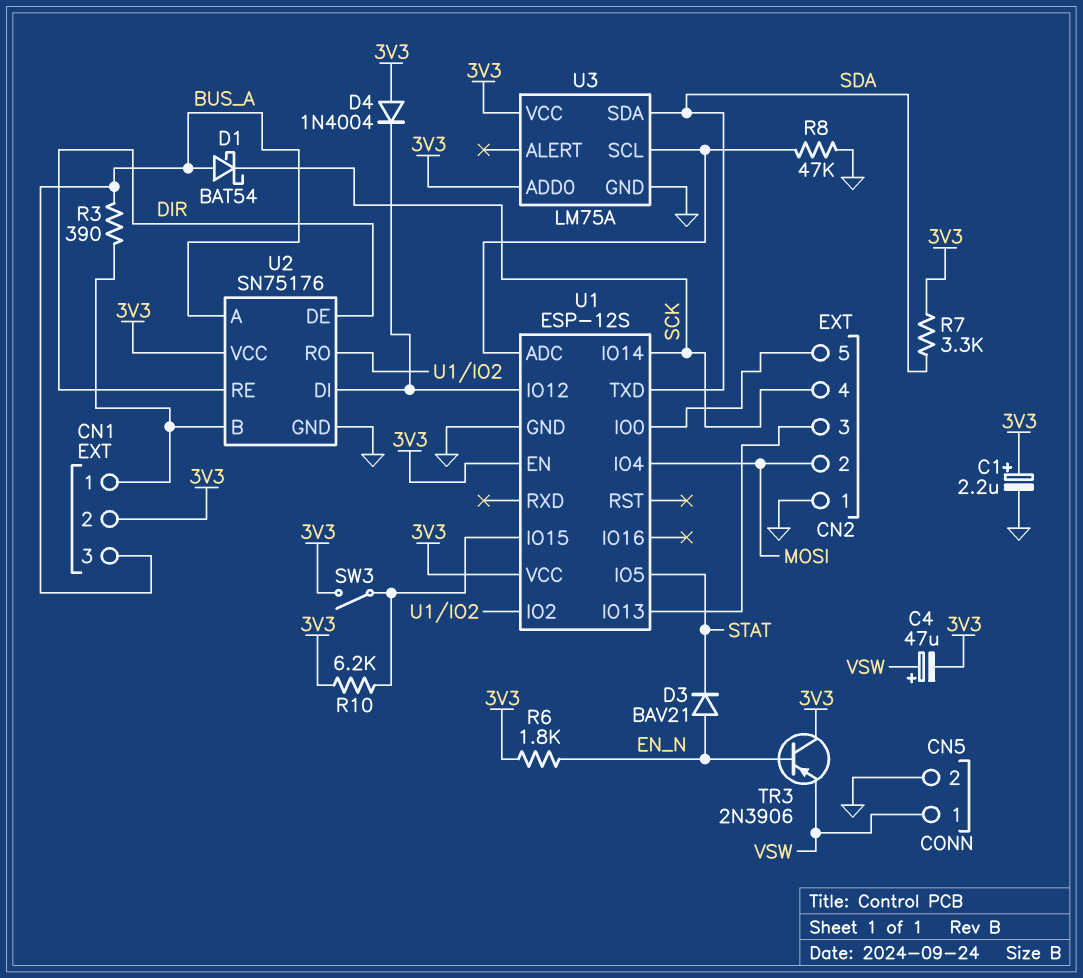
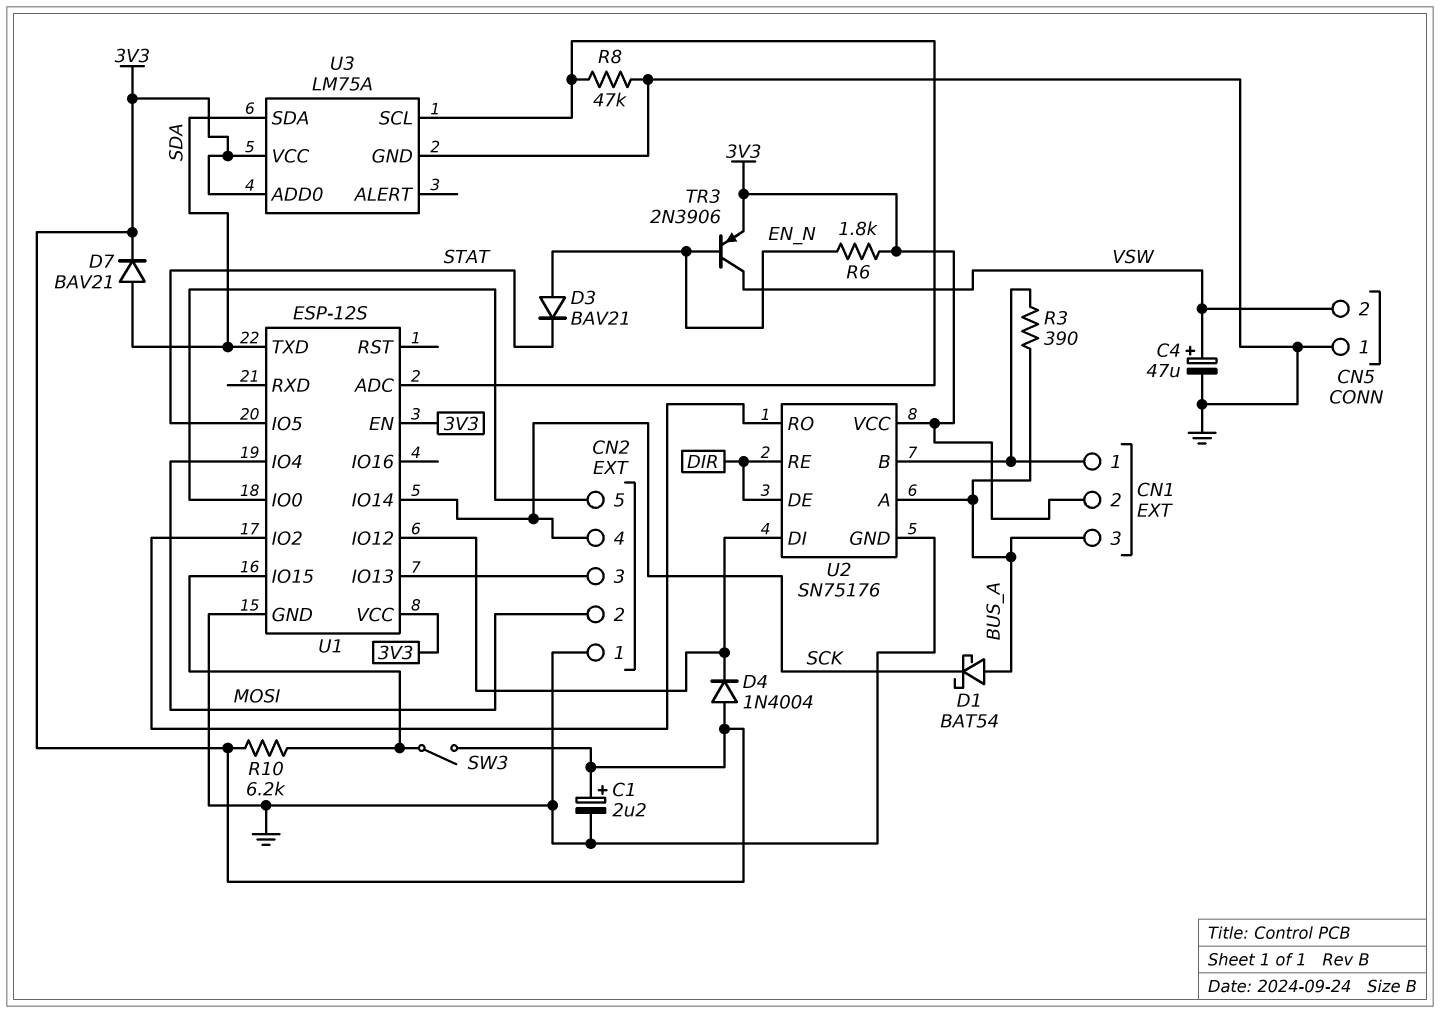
C4: 47uF (plus VSW, minus 3V3) -> 47uF (plus VSW, minus GND)
CN5 pin 1: VSW -> GND
CN5 pin 2: GND -> VSW
D7: none -> diode BAV21 (A SDA, K 3V3)
R7: 3.3k (3V3, SDA) -> none
TR3: PNP 2N3906 (B EN_N, C 3V3, E VSW) -> PNP 2N3906 (B EN_N, C VSW, E 3V3)

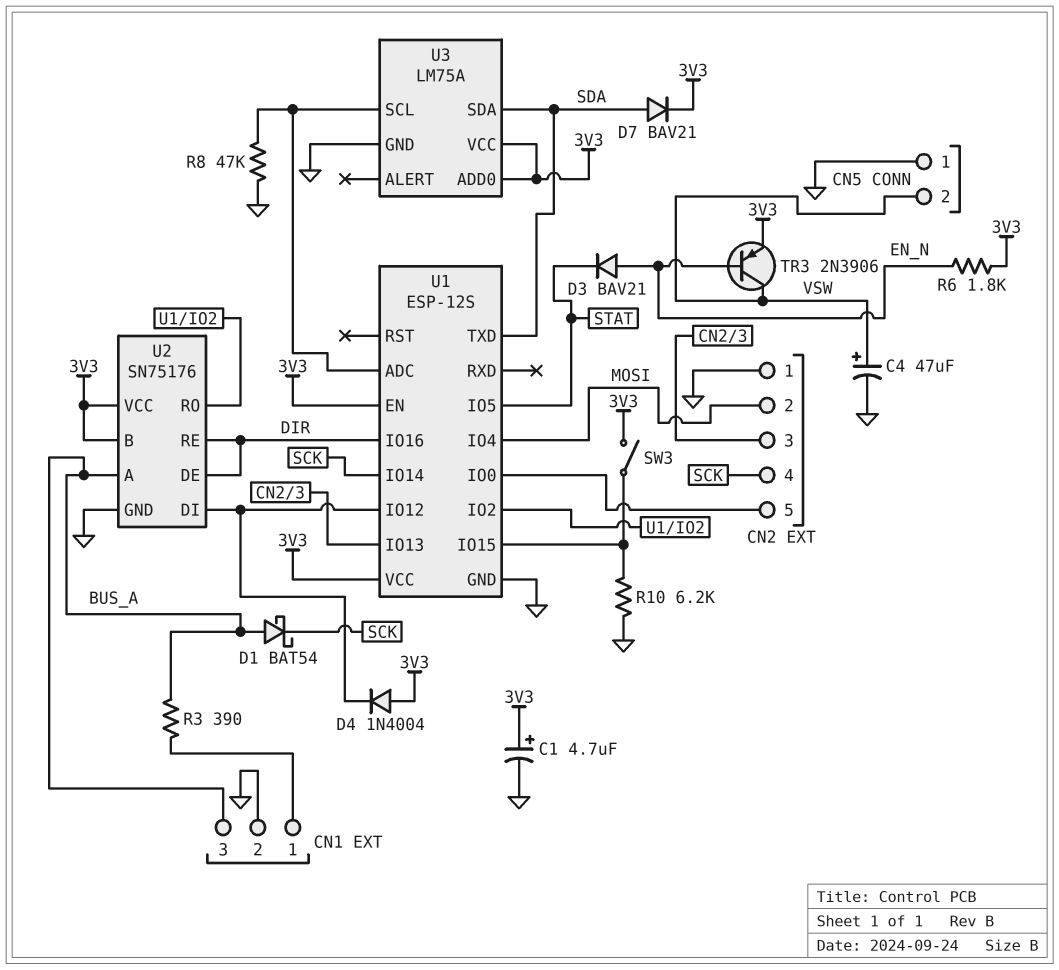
C1: 2.2uF (plus 3V3, minus GND) -> 4.7uF (plus 3V3, minus GND)
CN1 pin 2: 3V3 -> GND
R10: 6.2k (3V3, U1/IO15) -> 6.2k (GND, U1/IO15)
U1 pin IO16: none -> DIR
U2 pin B: CN1/1 -> 3V3

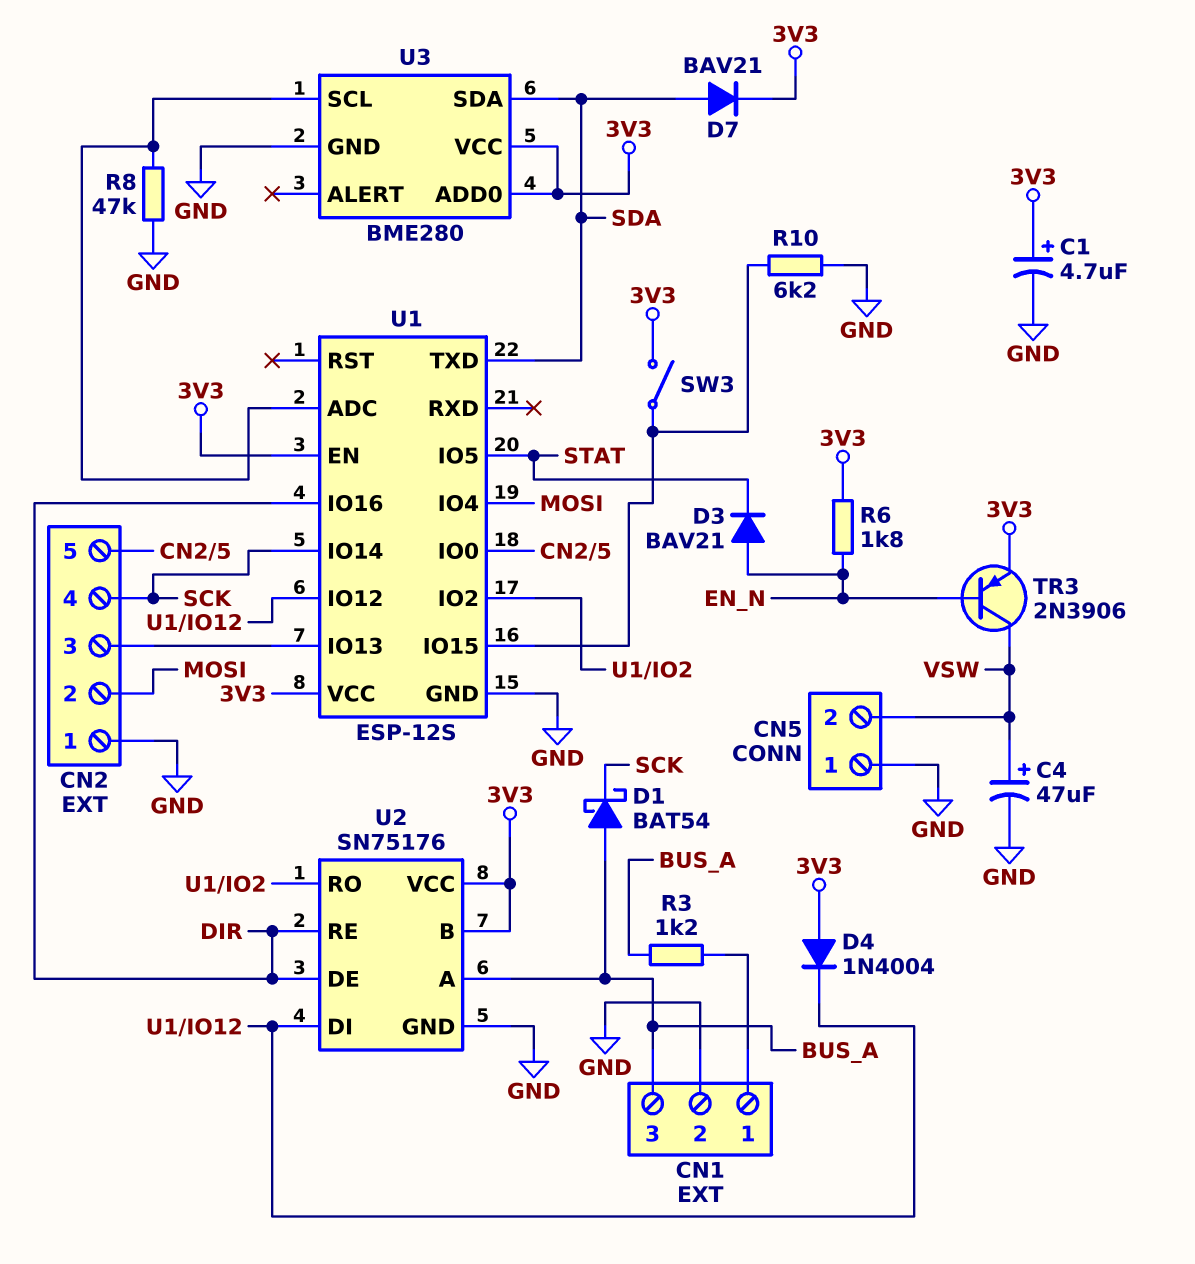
R3: 390 (BUS_A, CN1/1) -> 1.2k (BUS_A, CN1/1)
U3: LM75A -> BME280

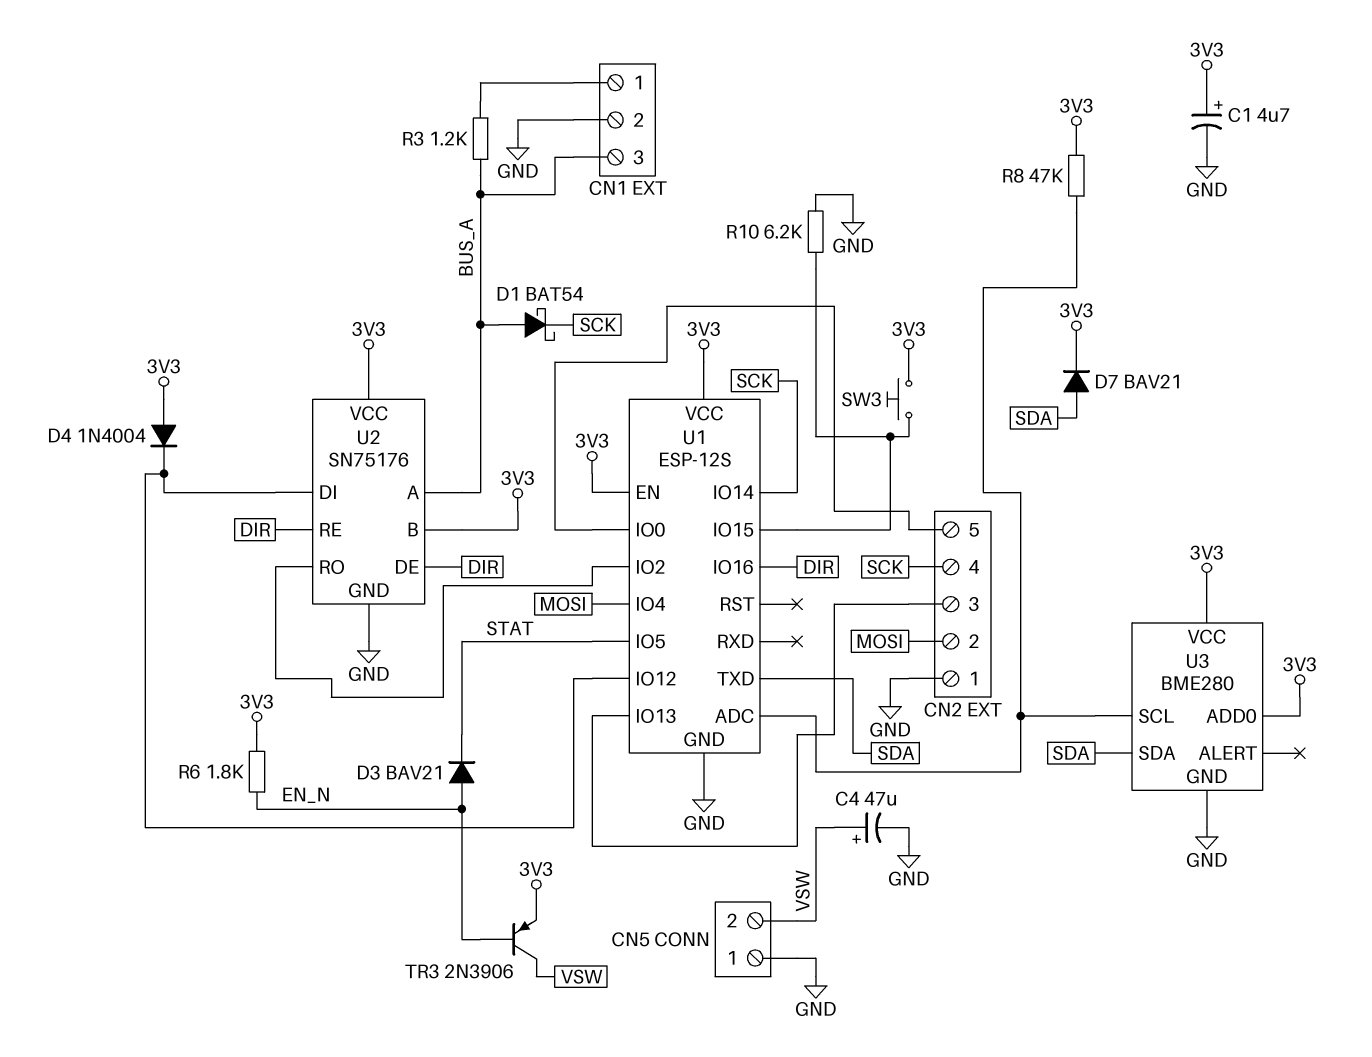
R8: 47k (GND, U1/ADC) -> 47k (3V3, U1/ADC)
SW3: switch (3V3, U1/IO15) -> button (3V3, U1/IO15)

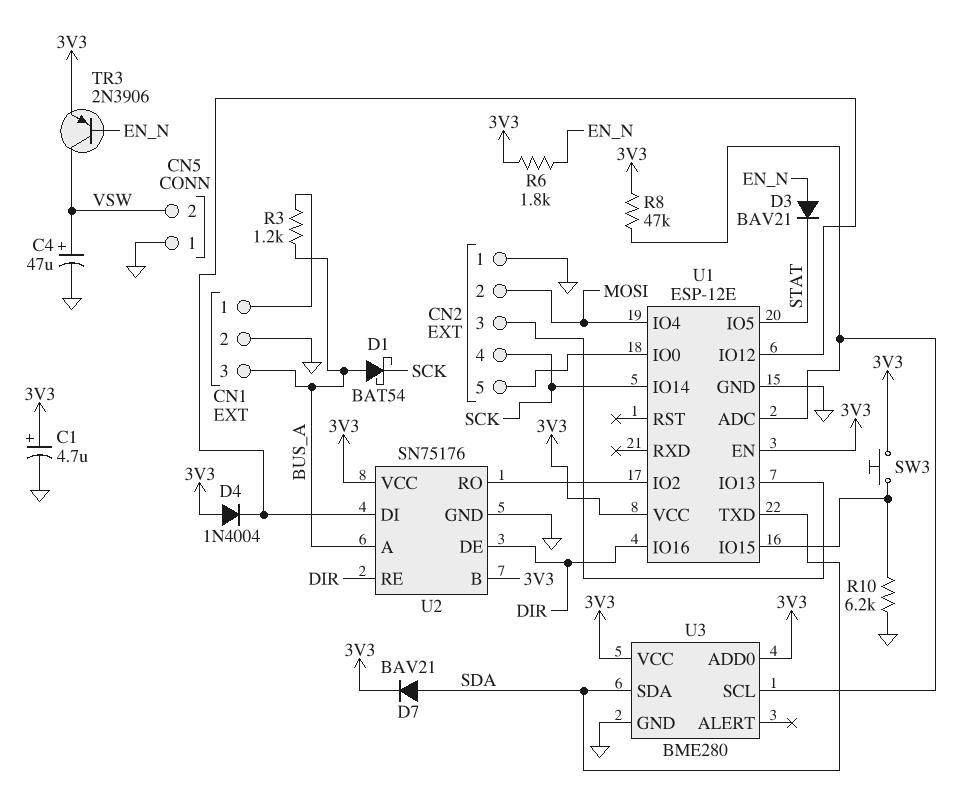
U1: ESP-12S -> ESP-12E

